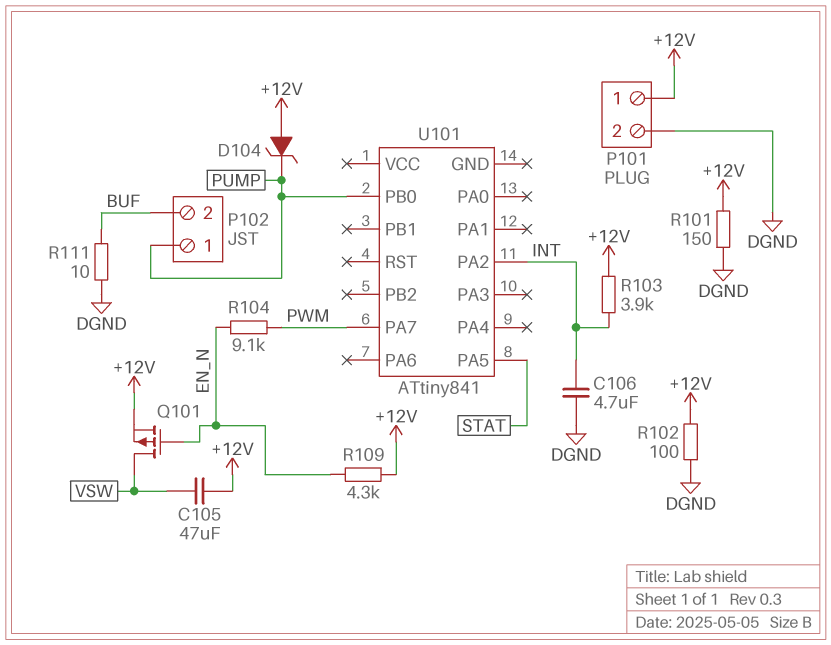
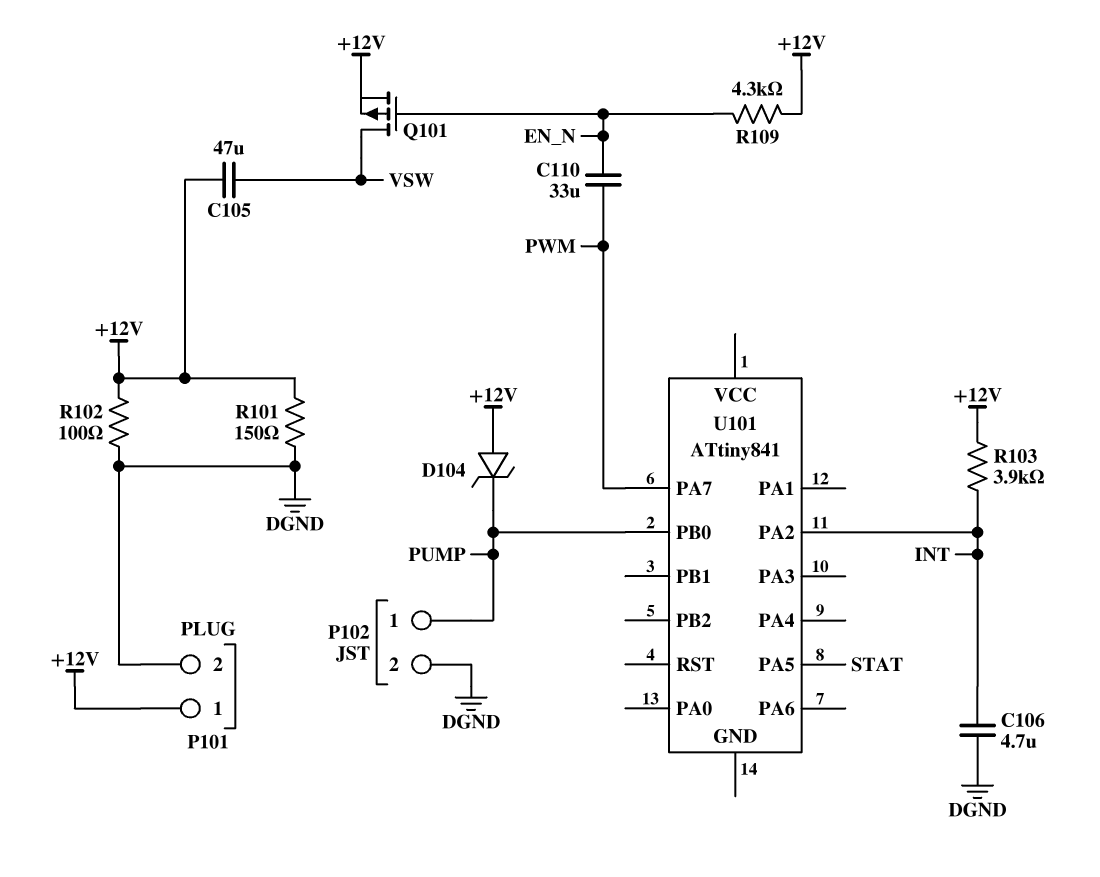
C110: none -> 33uF (EN_N, PWM)
P102 pin 2: BUF -> DGND
R104: 9.1k (EN_N, PWM) -> none
R111: 10 (BUF, DGND) -> none

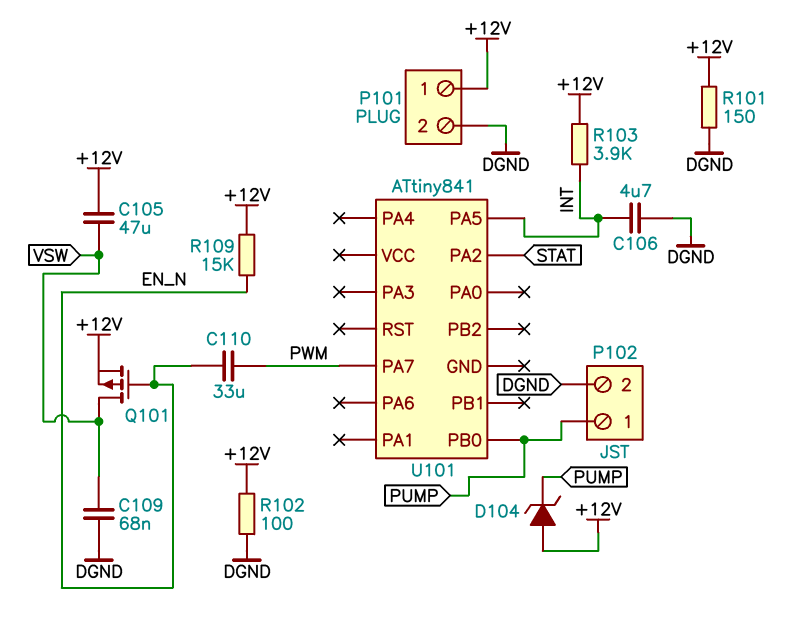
C109: none -> 68nF (DGND, VSW)
R109: 4.3k (+12V, EN_N) -> 15k (+12V, EN_N)
U101 pin PA2: INT -> STAT
U101 pin PA5: STAT -> INT

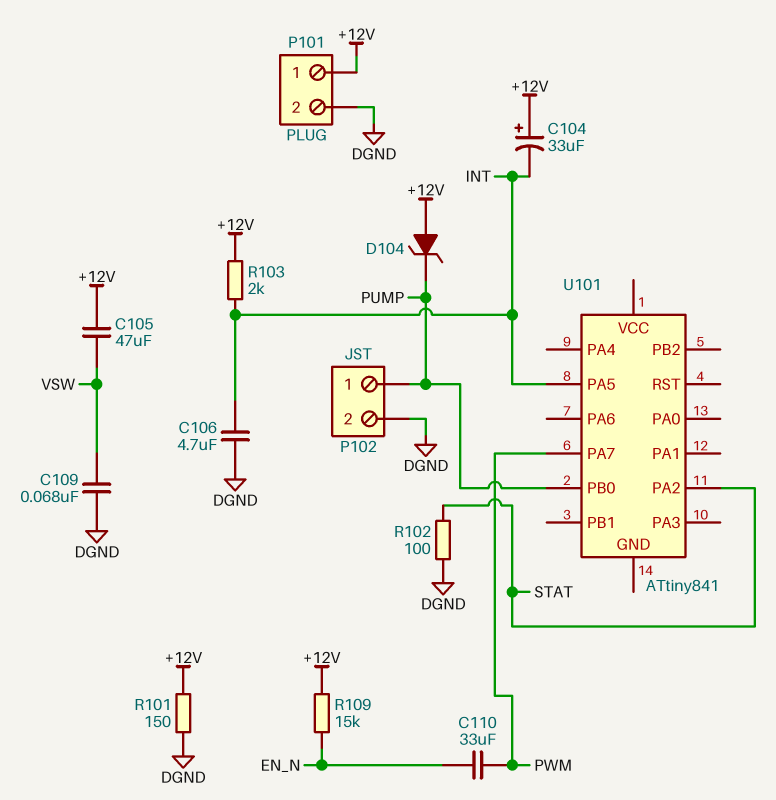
C104: none -> 33uF (plus +12V, minus INT)
Q101: PMOS (G EN_N, D VSW, S +12V) -> none
R102: 100 (+12V, DGND) -> 100 (DGND, STAT)
R103: 3.9k (+12V, INT) -> 2k (+12V, INT)

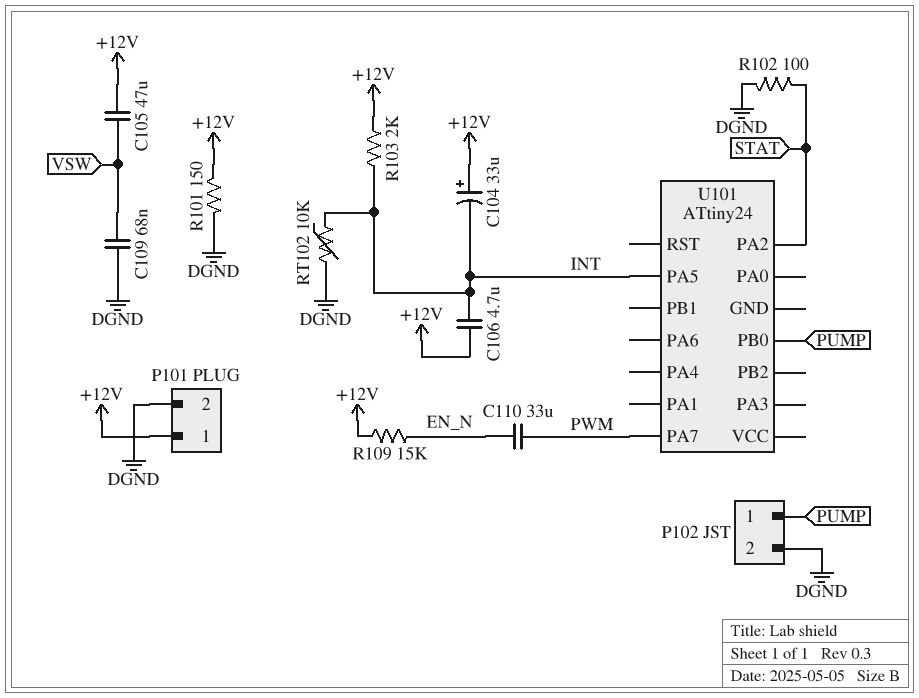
C106: 4.7uF (DGND, INT) -> 4.7uF (+12V, INT)
D104: zener (A +12V, K PUMP) -> none
RT102: none -> 10k (DGND, INT)
U101: ATtiny841 -> ATtiny24

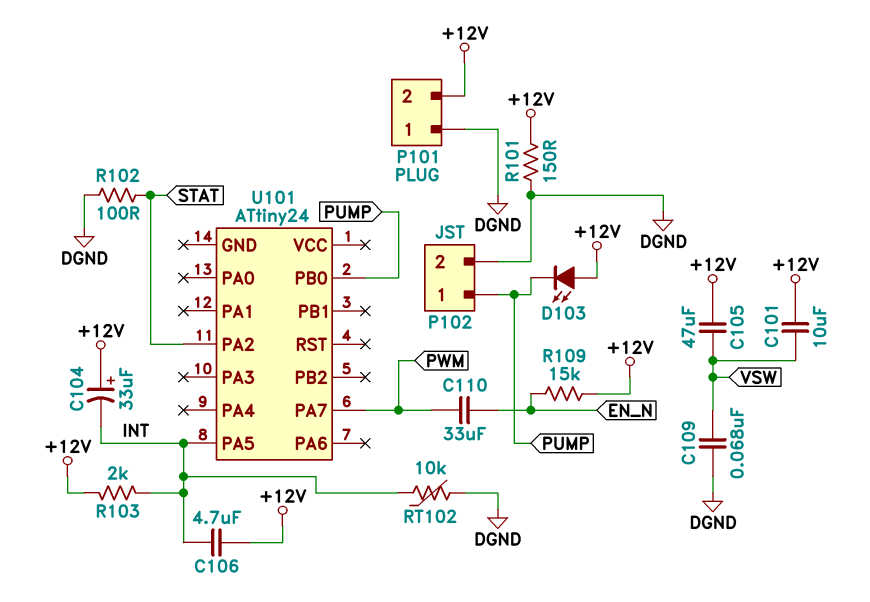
C101: none -> 10uF (+12V, VSW)
D103: none -> LED (A +12V, K PUMP)
P101 pin 1: +12V -> DGND
P101 pin 2: DGND -> +12V

